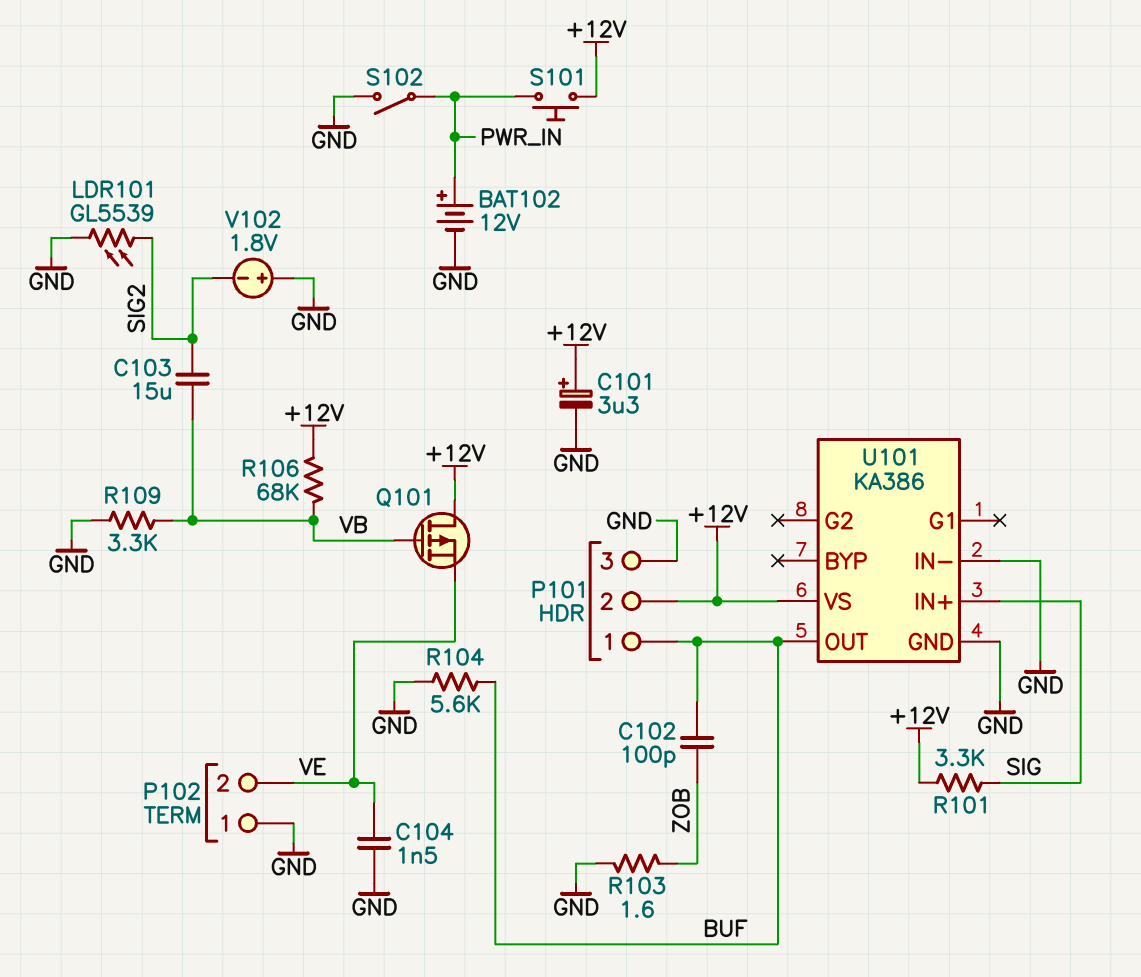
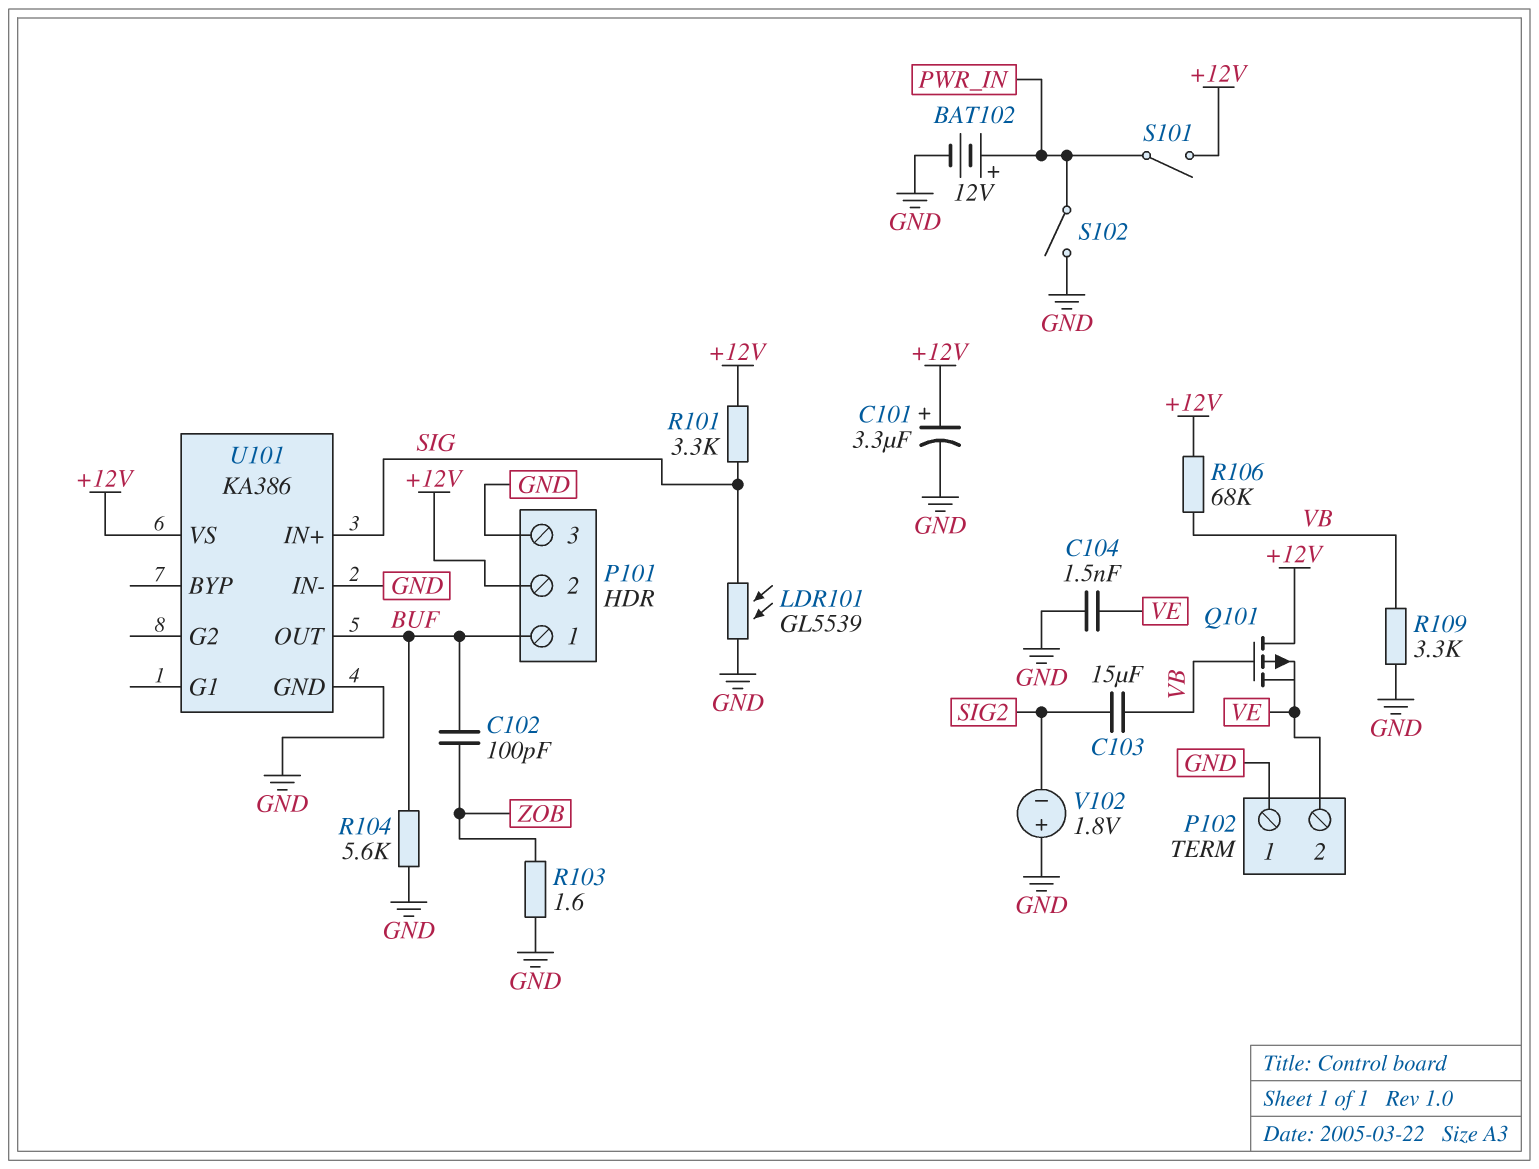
LDR101: GL5539 (GND, SIG2) -> GL5539 (GND, SIG)
S101: button (+12V, PWR_IN) -> switch (+12V, PWR_IN)

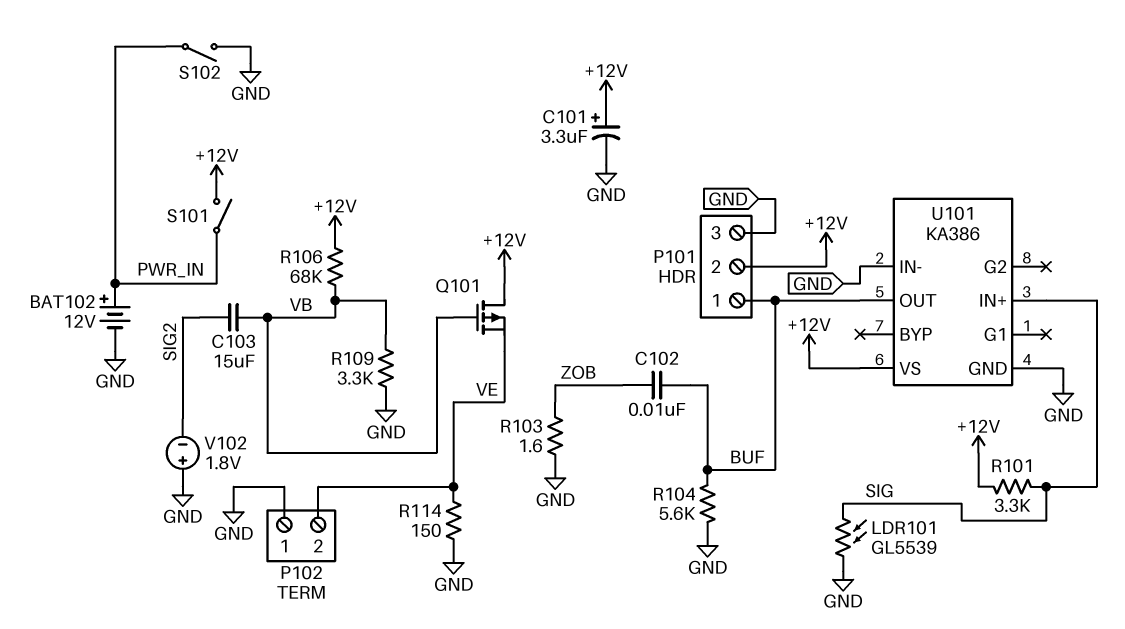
C102: 100pF (BUF, ZOB) -> 10nF (BUF, ZOB)
C104: 1.5nF (GND, VE) -> none
R114: none -> 150 (GND, VE)

